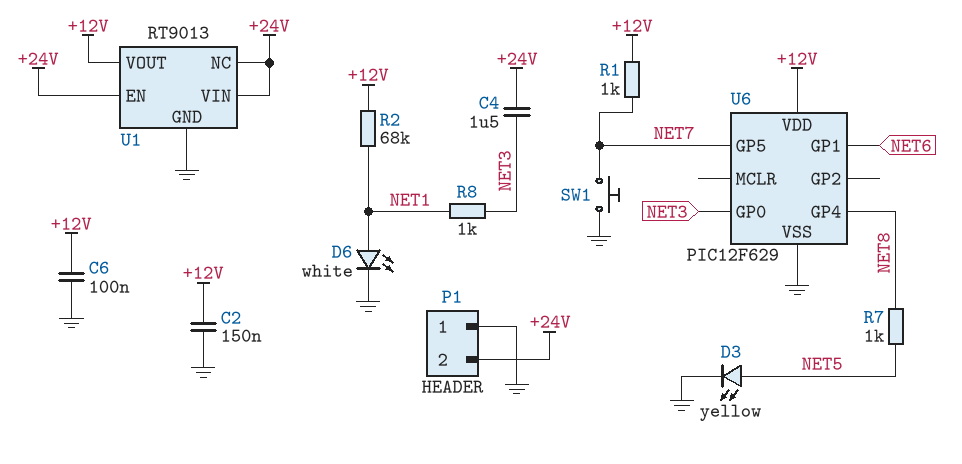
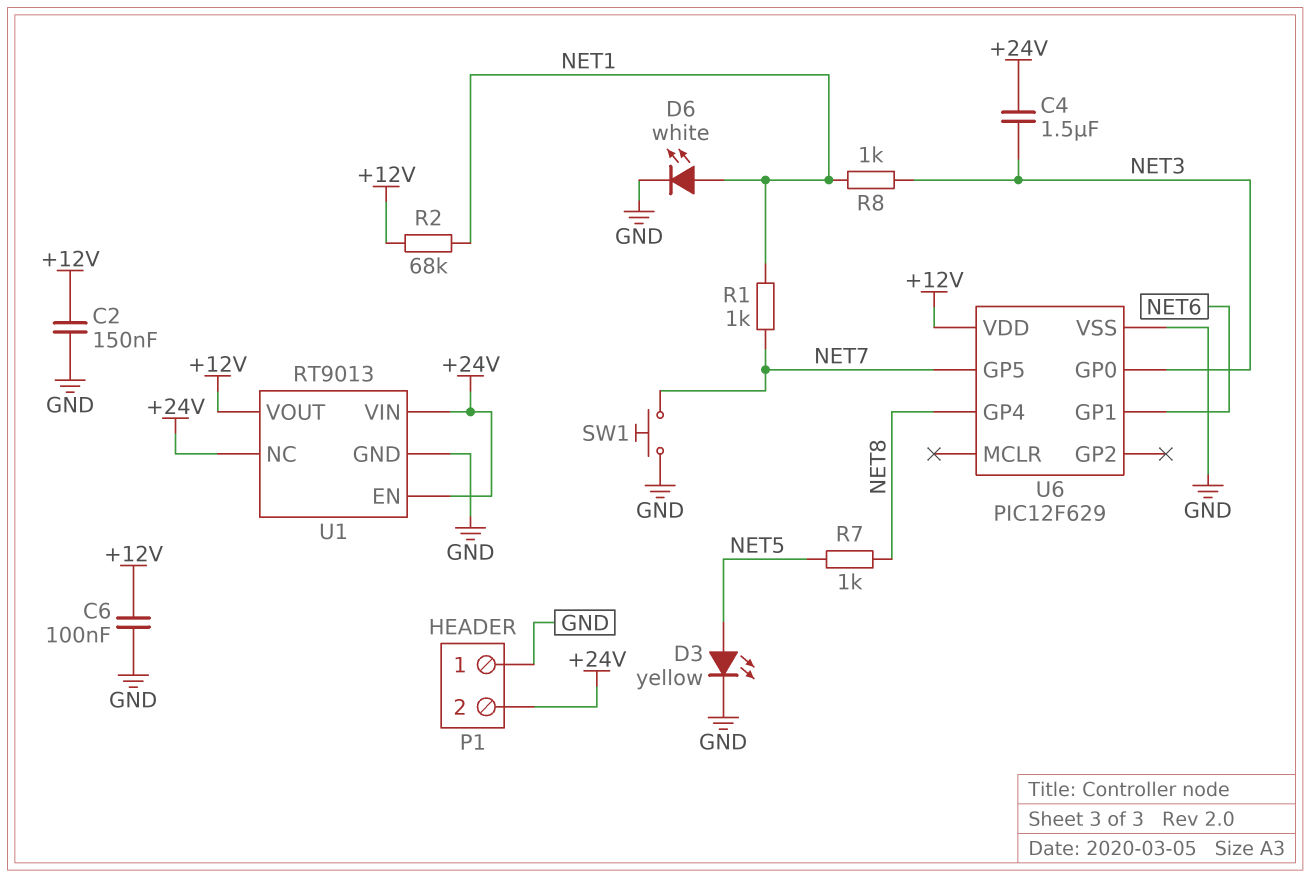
R1: 1k (+12V, NET7) -> 1k (NET1, NET7)

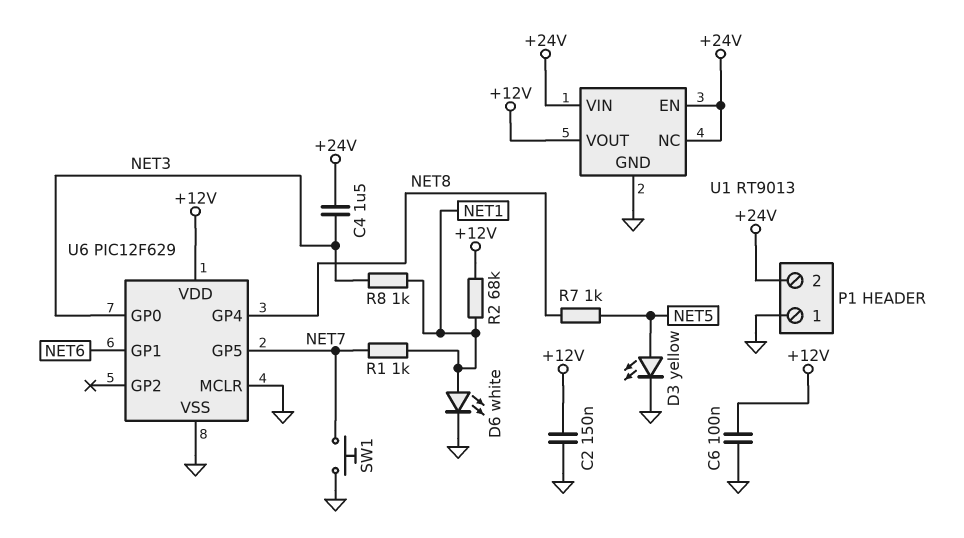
U6 pin MCLR: none -> GND

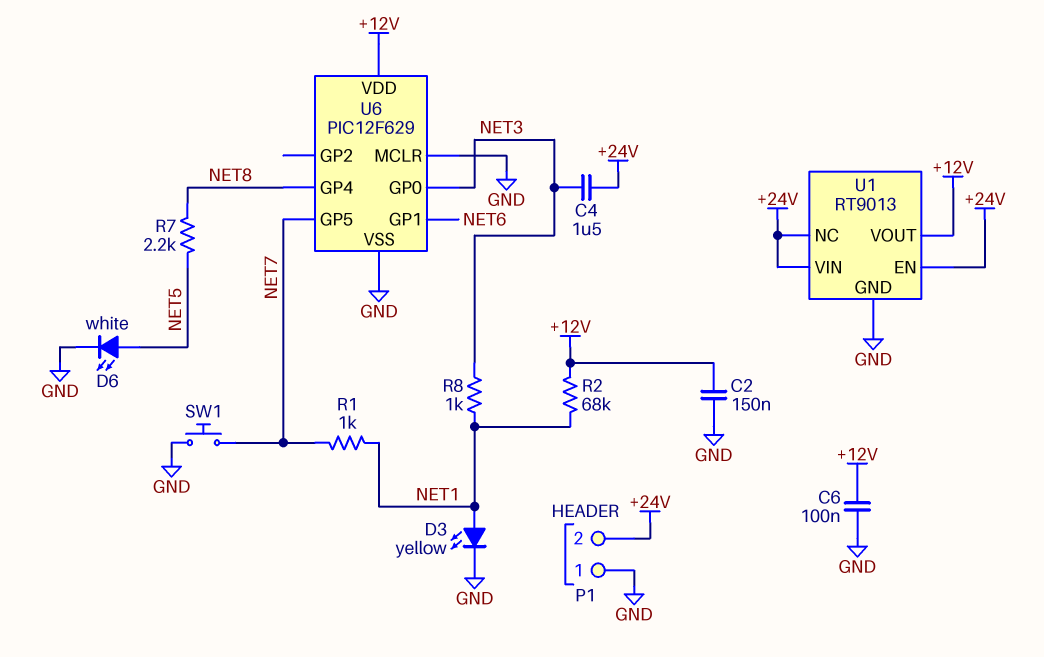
D3: LED yellow (A NET5, K GND) -> LED yellow (A NET1, K GND)
D6: LED white (A NET1, K GND) -> LED white (A NET5, K GND)
R7: 1k (NET5, NET8) -> 2.2k (NET5, NET8)

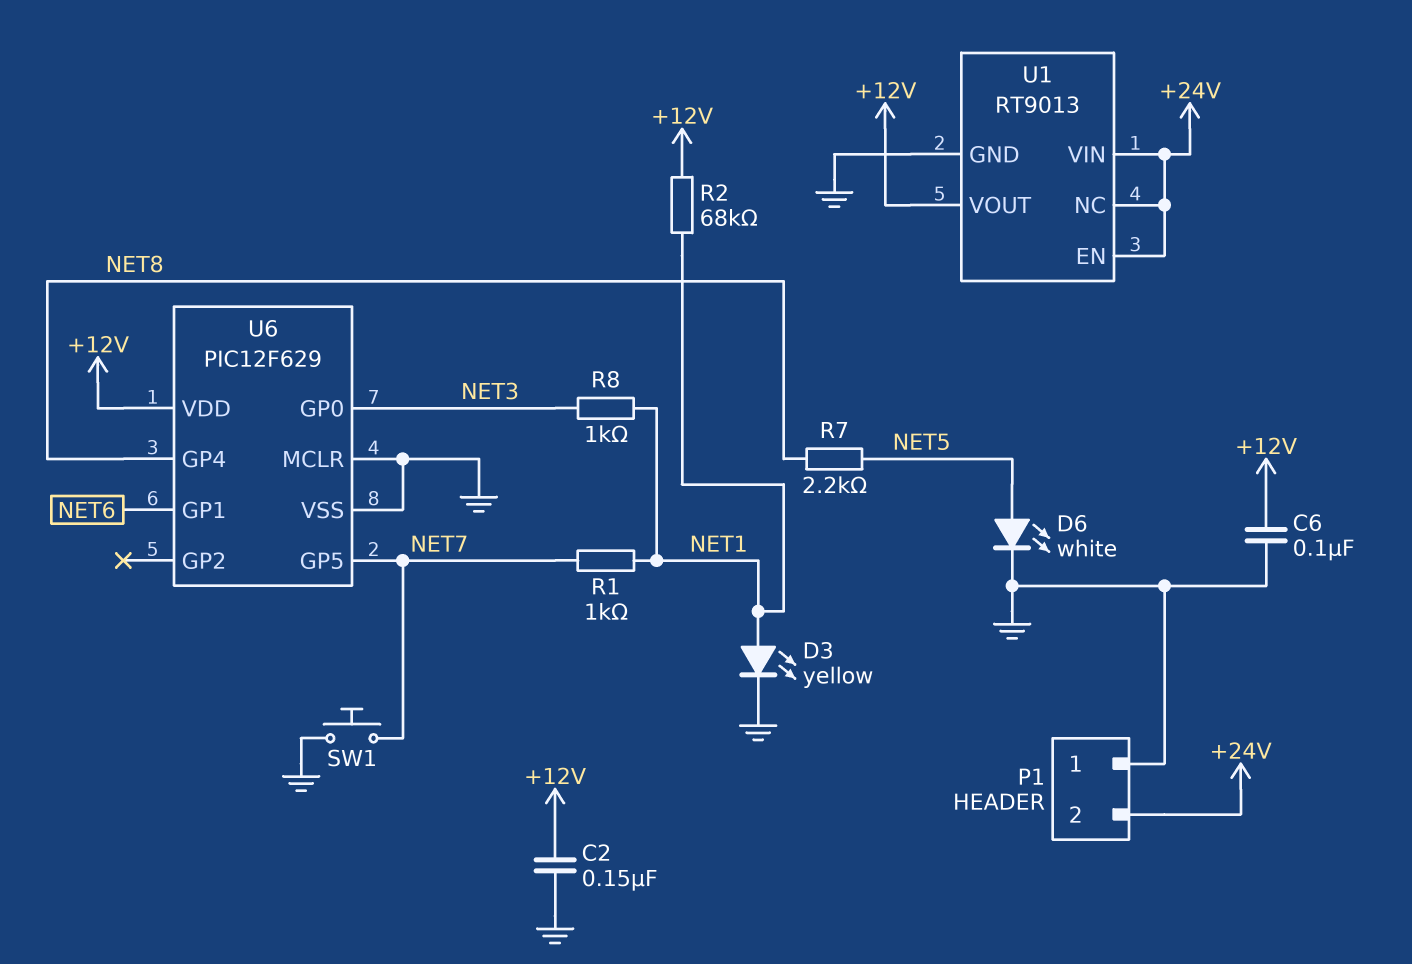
C4: 1.5uF (+24V, NET3) -> none

